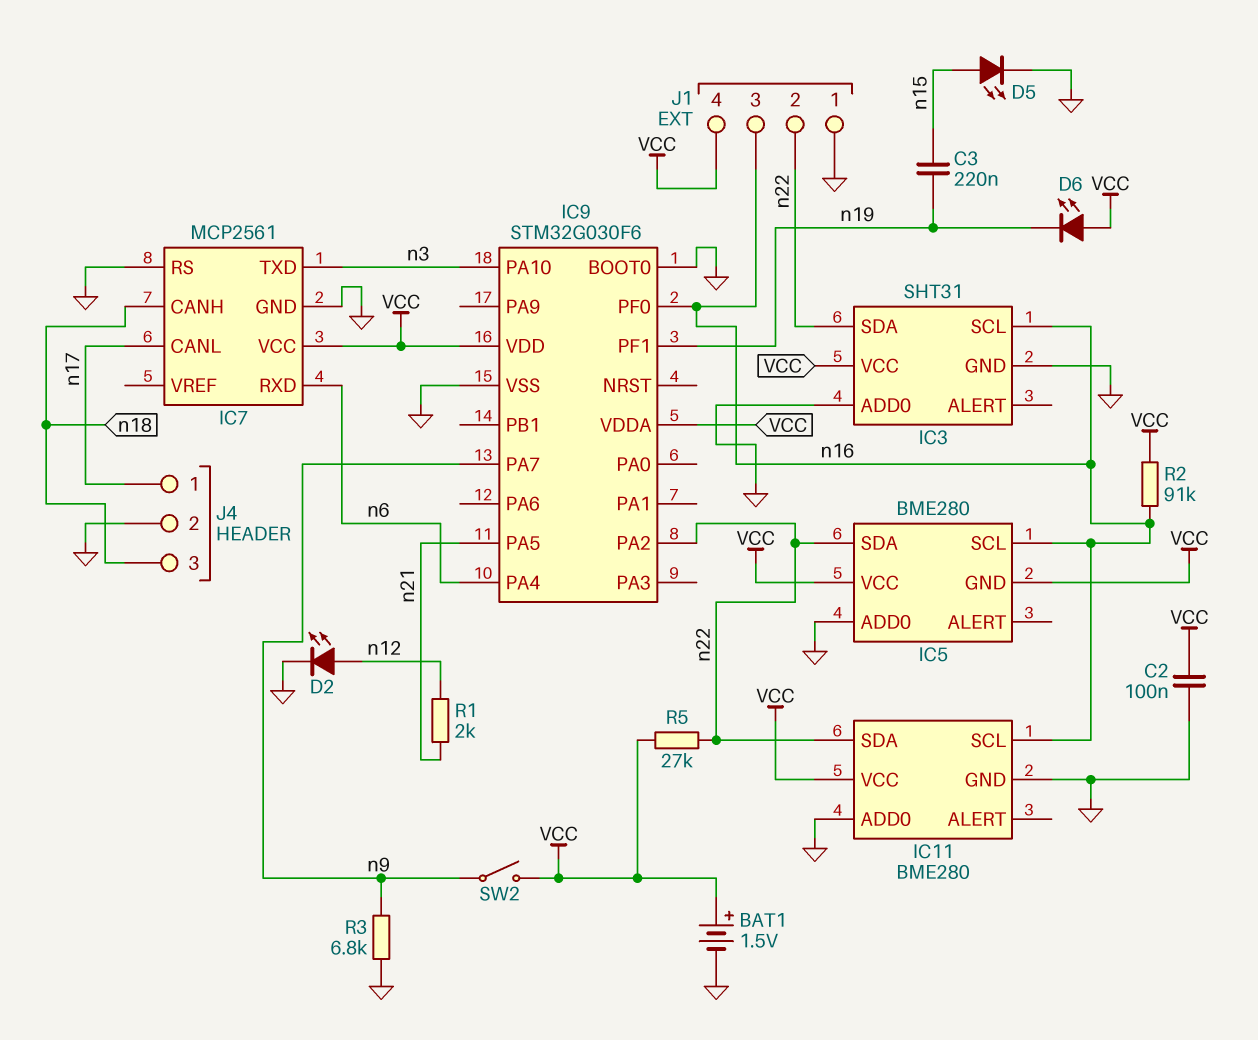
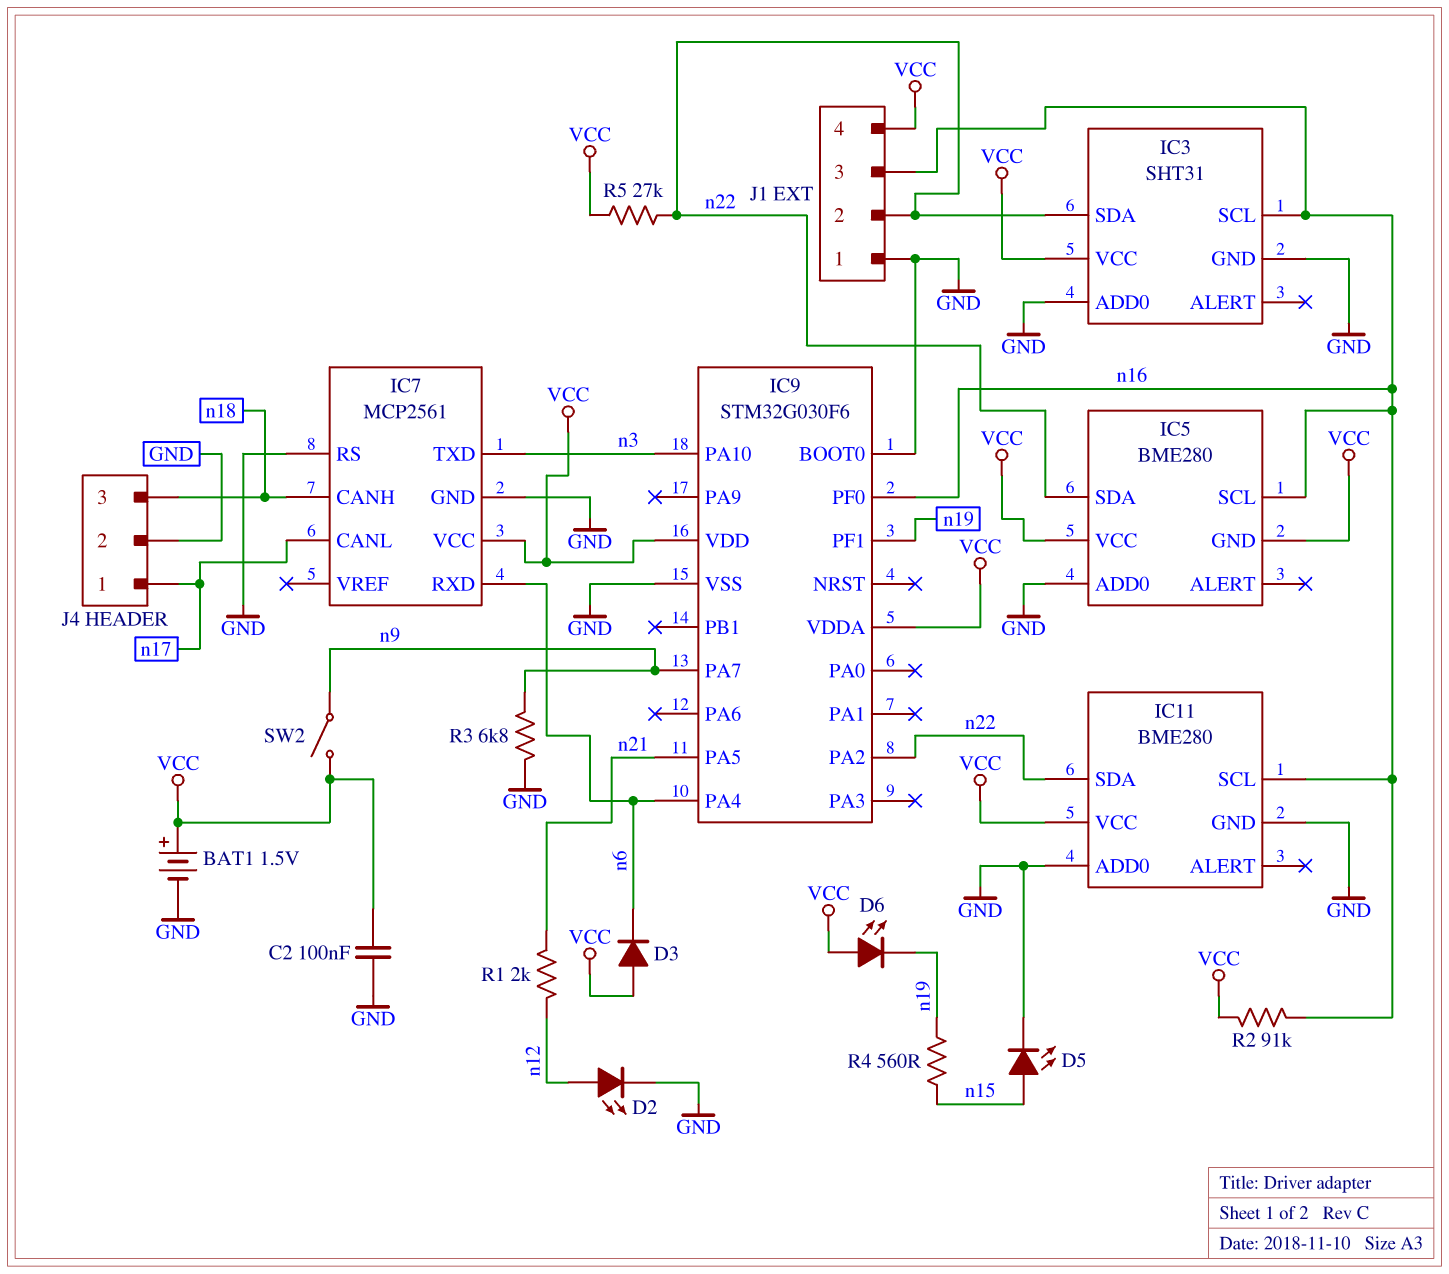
C3: 220nF (n15, n19) -> none
D3: none -> diode (A VCC, K n6)
R4: none -> 560 (n15, n19)

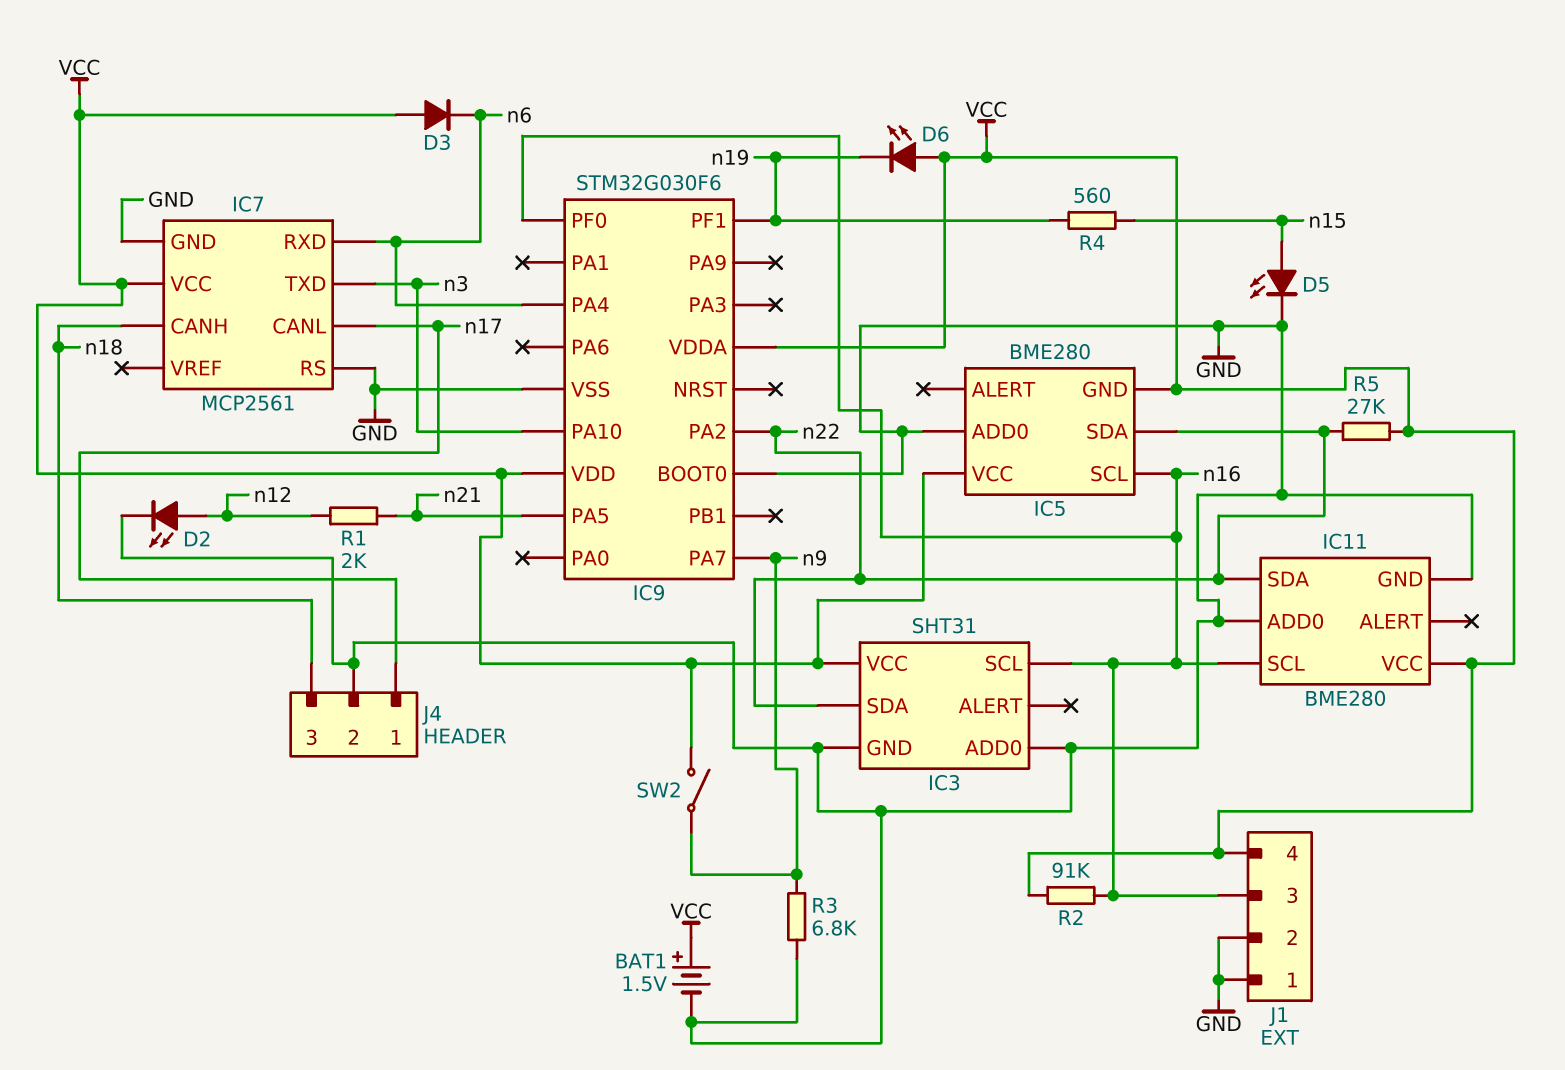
C2: 100nF (GND, VCC) -> none
J1 pin 2: n22 -> GND

